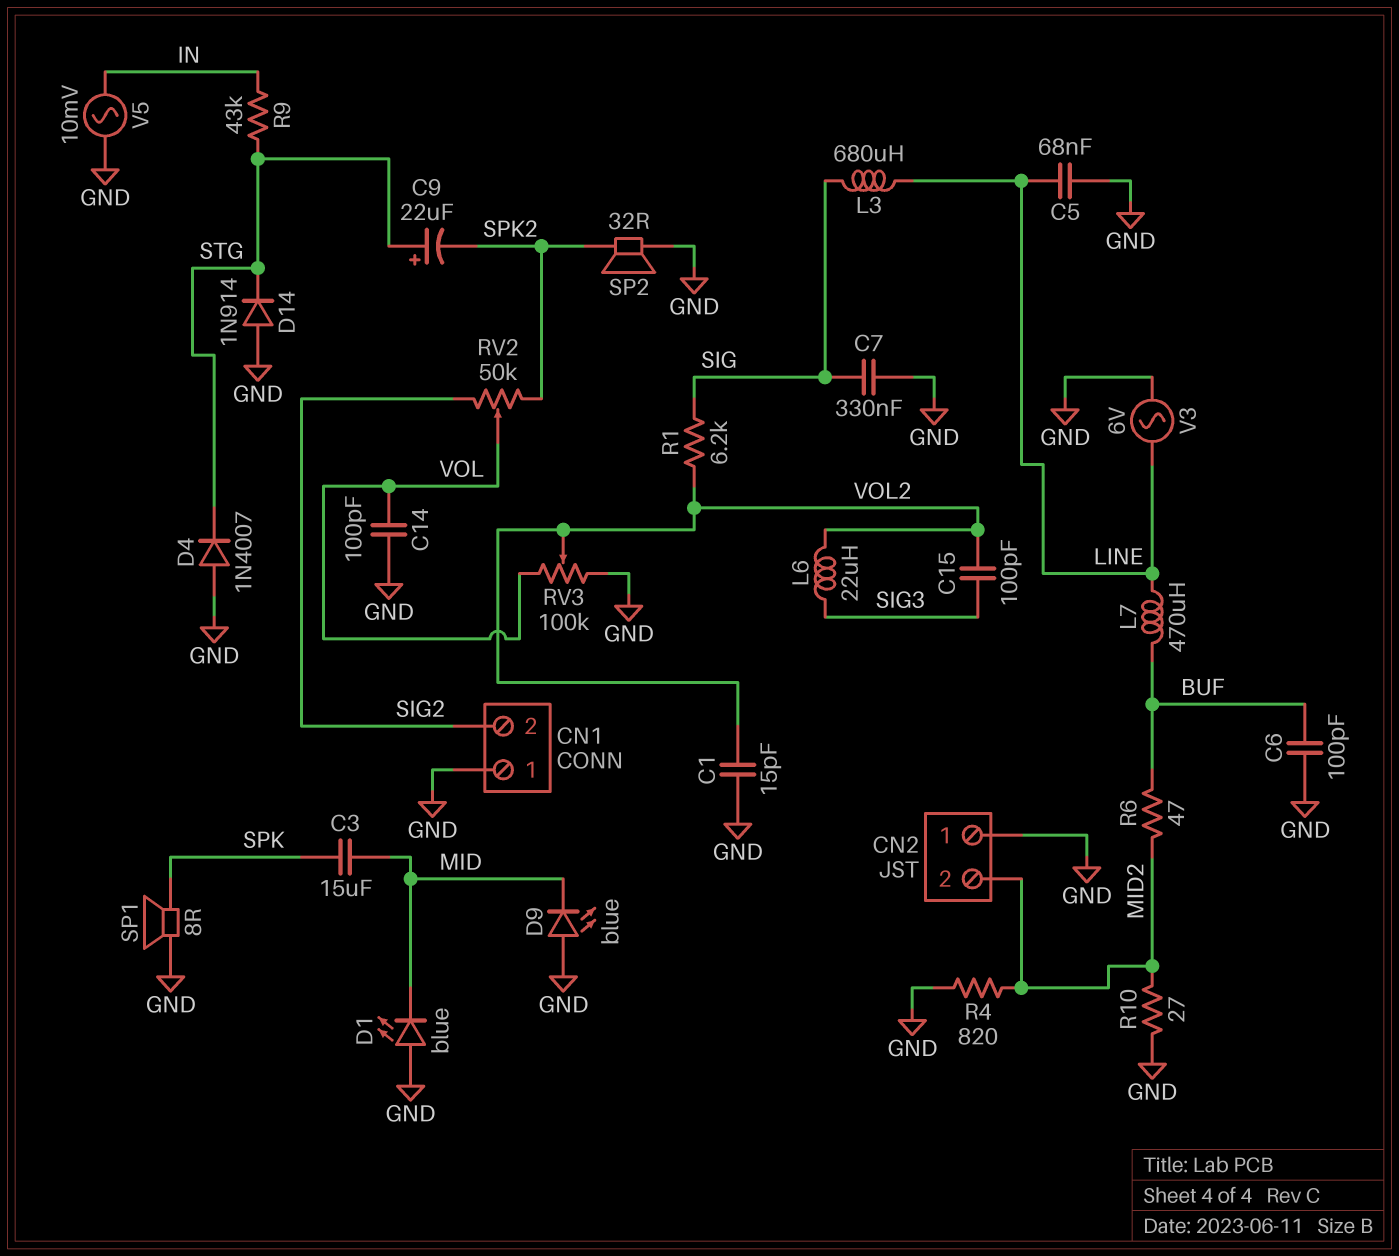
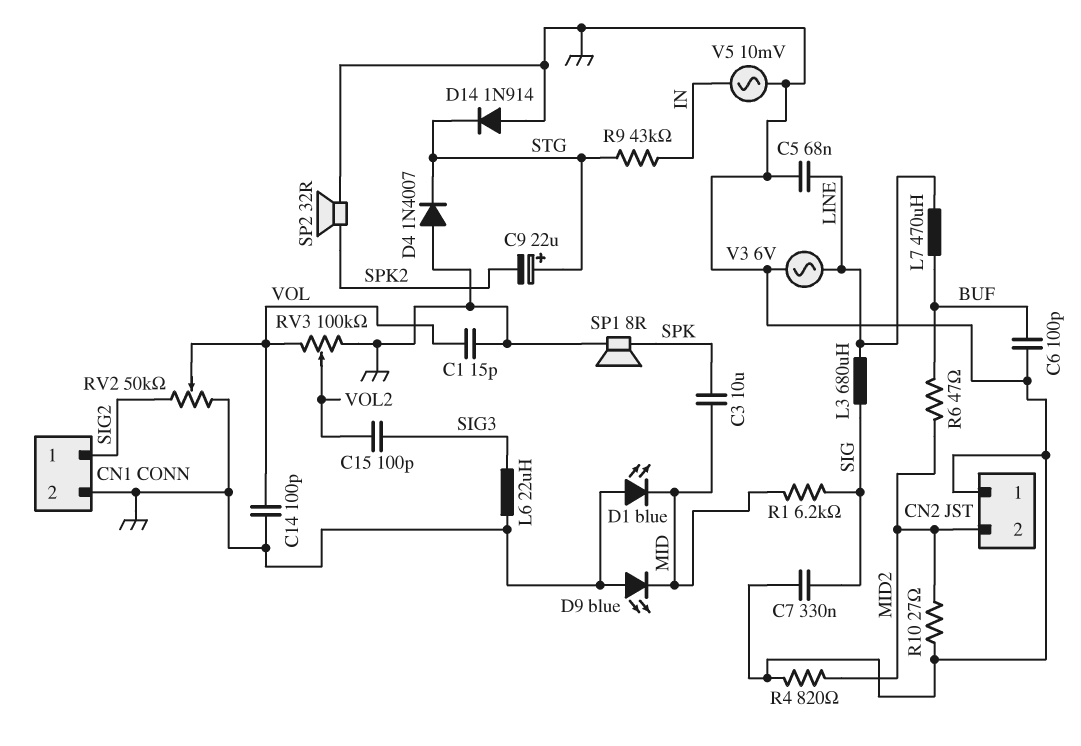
C1: 15pF (GND, VOL2) -> 15pF (GND, VOL)
C3: 15uF (MID, SPK) -> 10uF (MID, SPK)
CN1 pin 1: GND -> SIG2
CN1 pin 2: SIG2 -> GND
L6: 22uH (SIG3, VOL2) -> 22uH (GND, SIG3)
R1: 6.2k (SIG, VOL2) -> 6.2k (MID, SIG)
RV2: 50k (SIG2, SPK2, wiper VOL) -> 50k (GND, SIG2, wiper VOL)

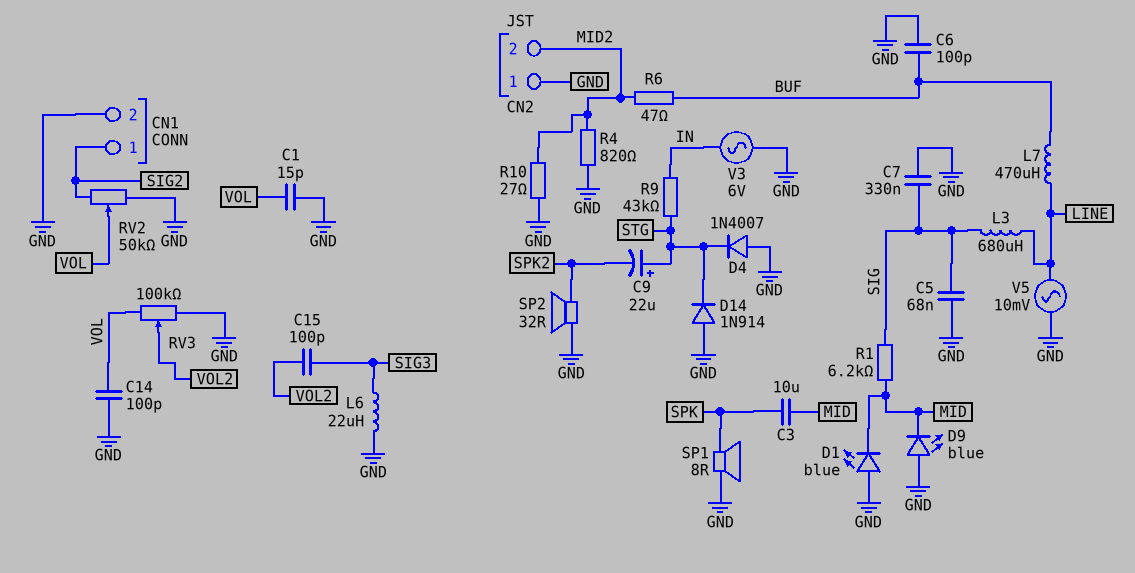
C5: 68nF (GND, LINE) -> 68nF (GND, SIG)
V3: AC 6V (GND, LINE) -> AC 6V (GND, IN)
V5: AC 10mV (GND, IN) -> AC 10mV (GND, LINE)

